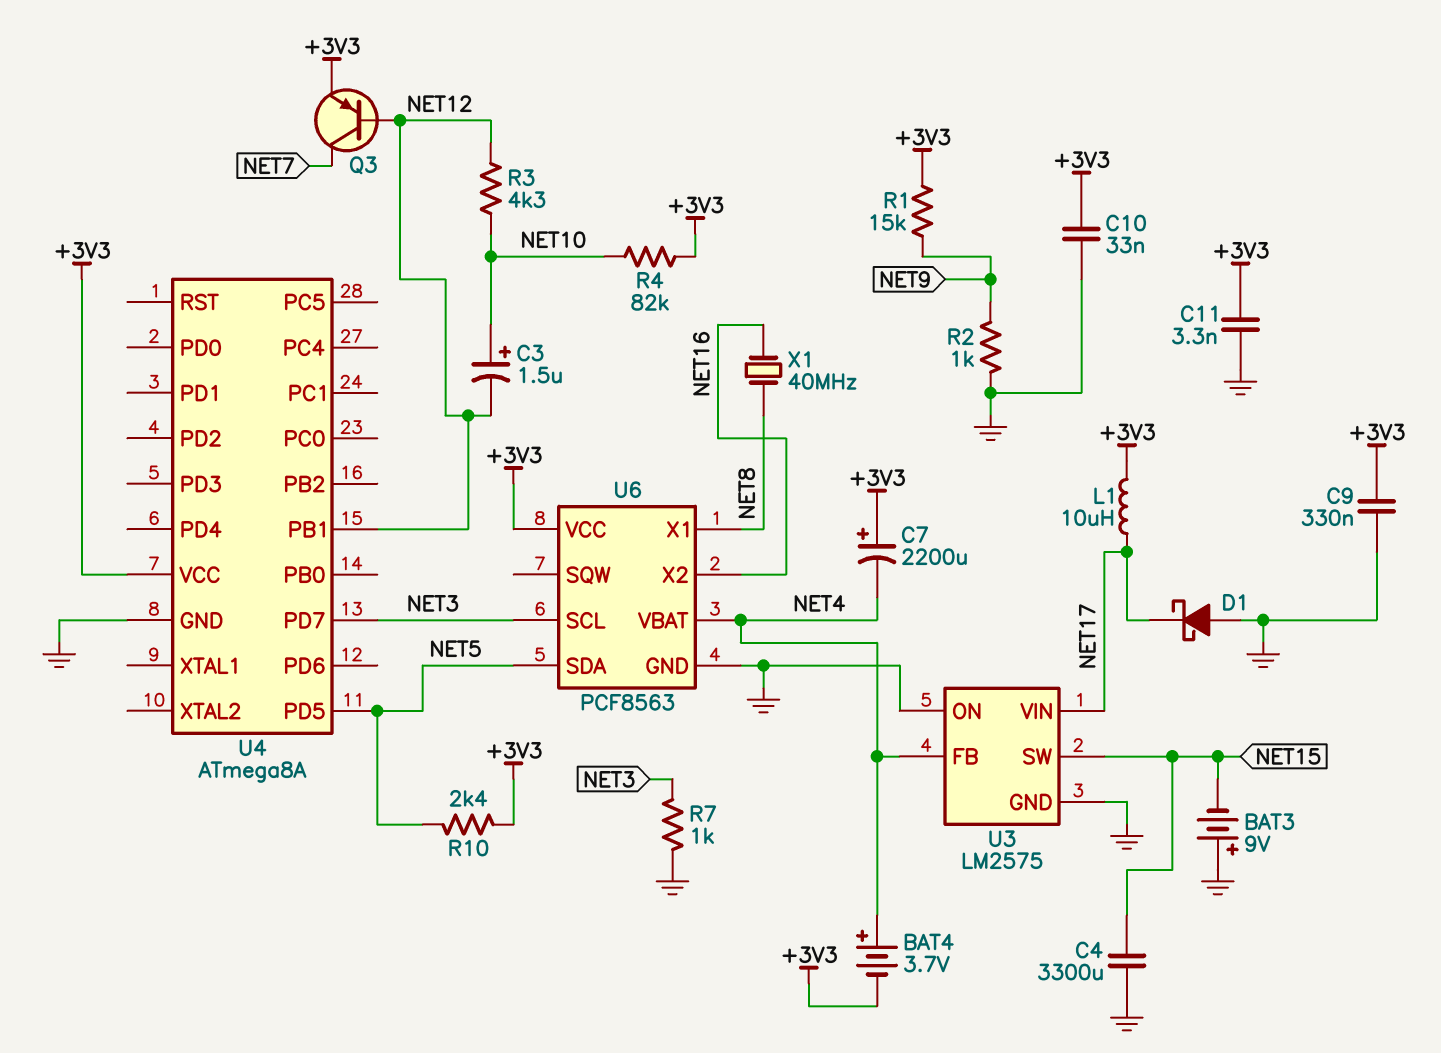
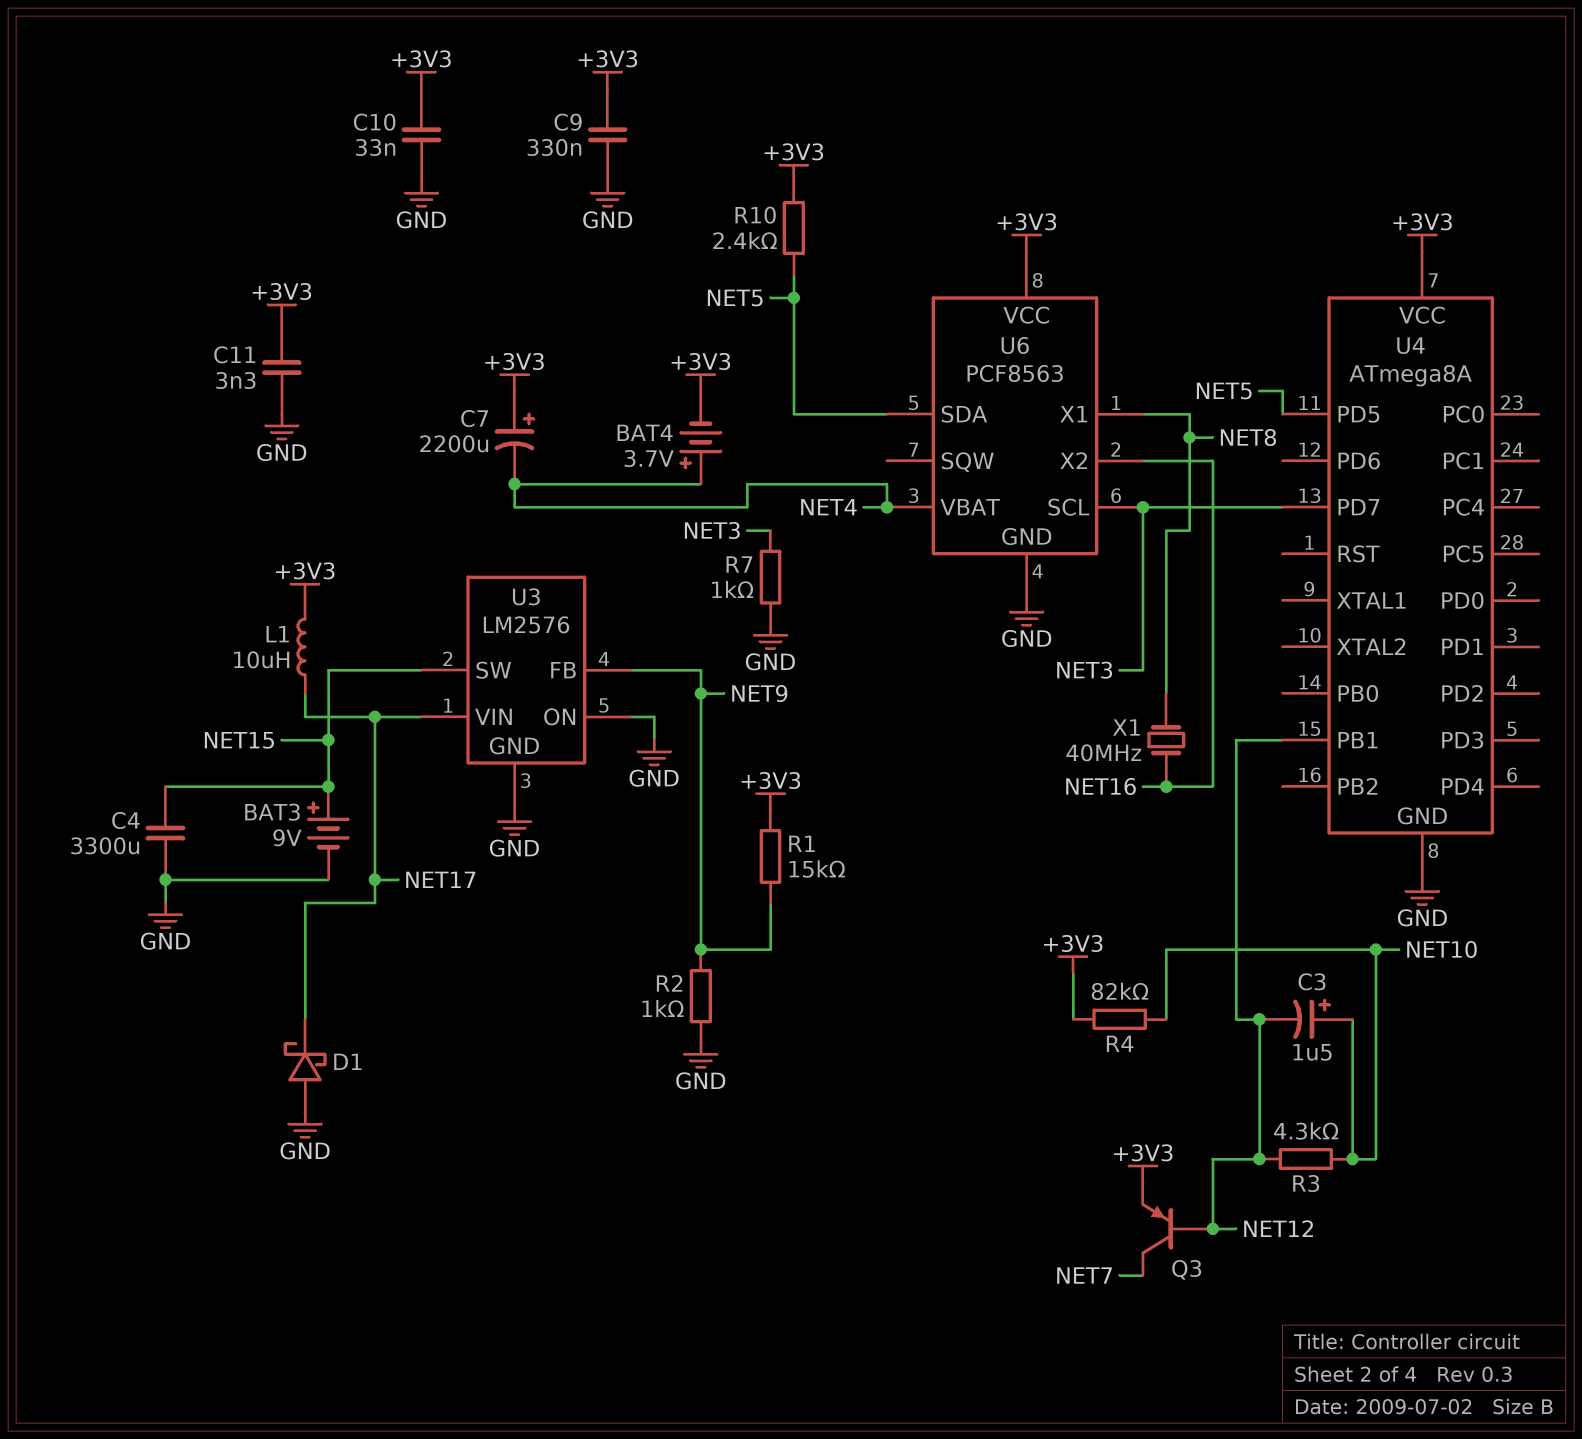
BAT3: 9V (plus GND, minus NET15) -> 9V (plus NET15, minus GND)
U3: LM2575 -> LM2576
U3 pin FB: NET4 -> NET9

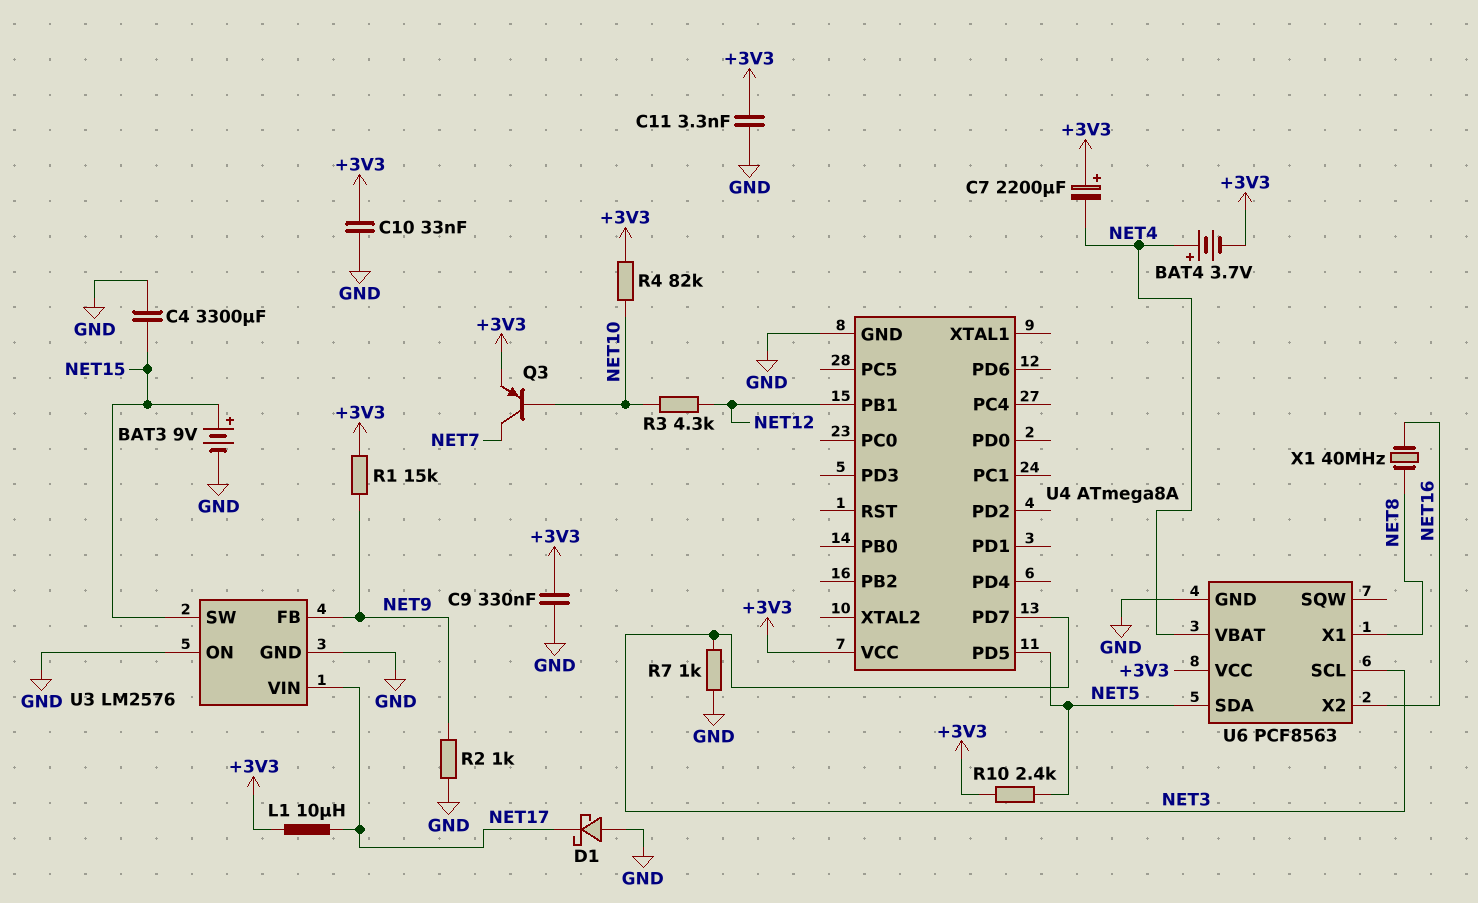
C3: 1.5uF (plus NET10, minus NET12) -> none
Q3: PNP (B NET12, C NET7, E +3V3) -> PNP (B NET10, C NET7, E +3V3)

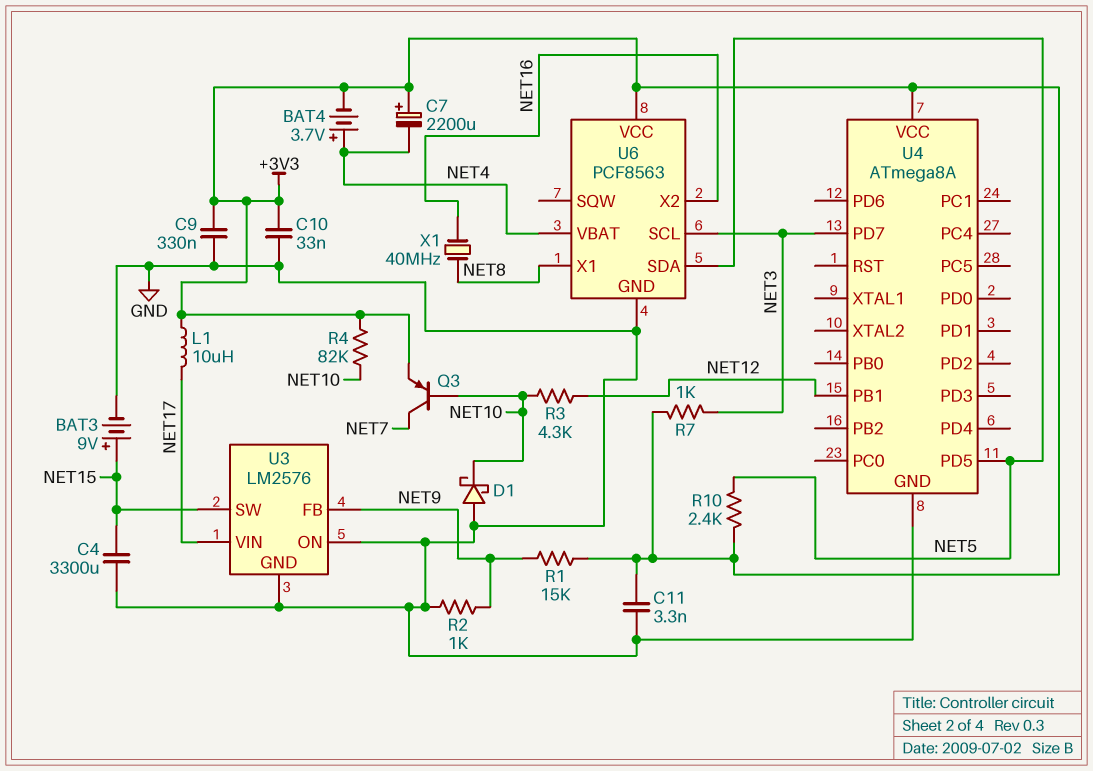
D1: schottky (A GND, K NET17) -> schottky (A GND, K NET10)
R7: 1k (GND, NET3) -> 1k (+3V3, NET3)

